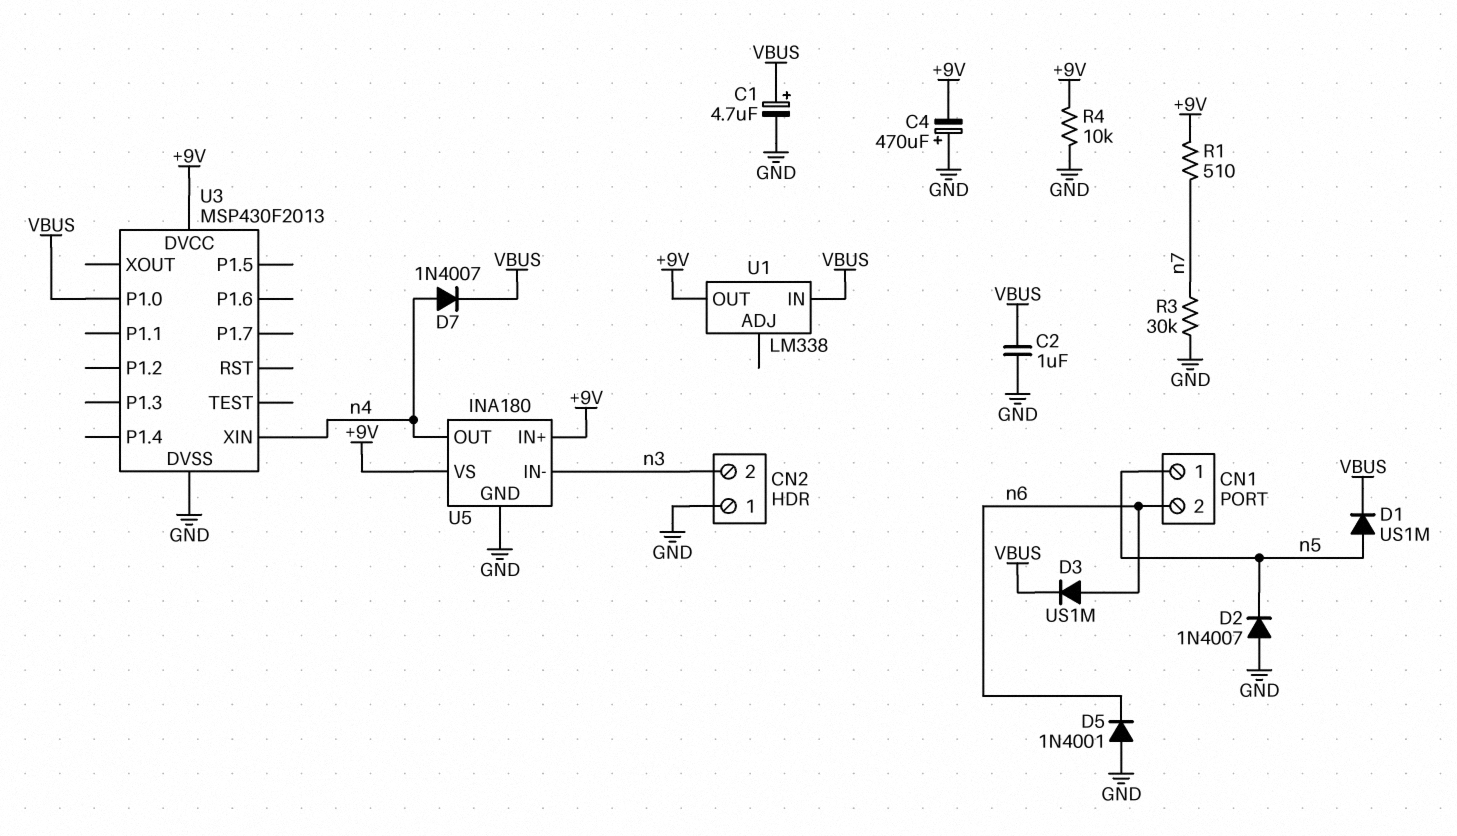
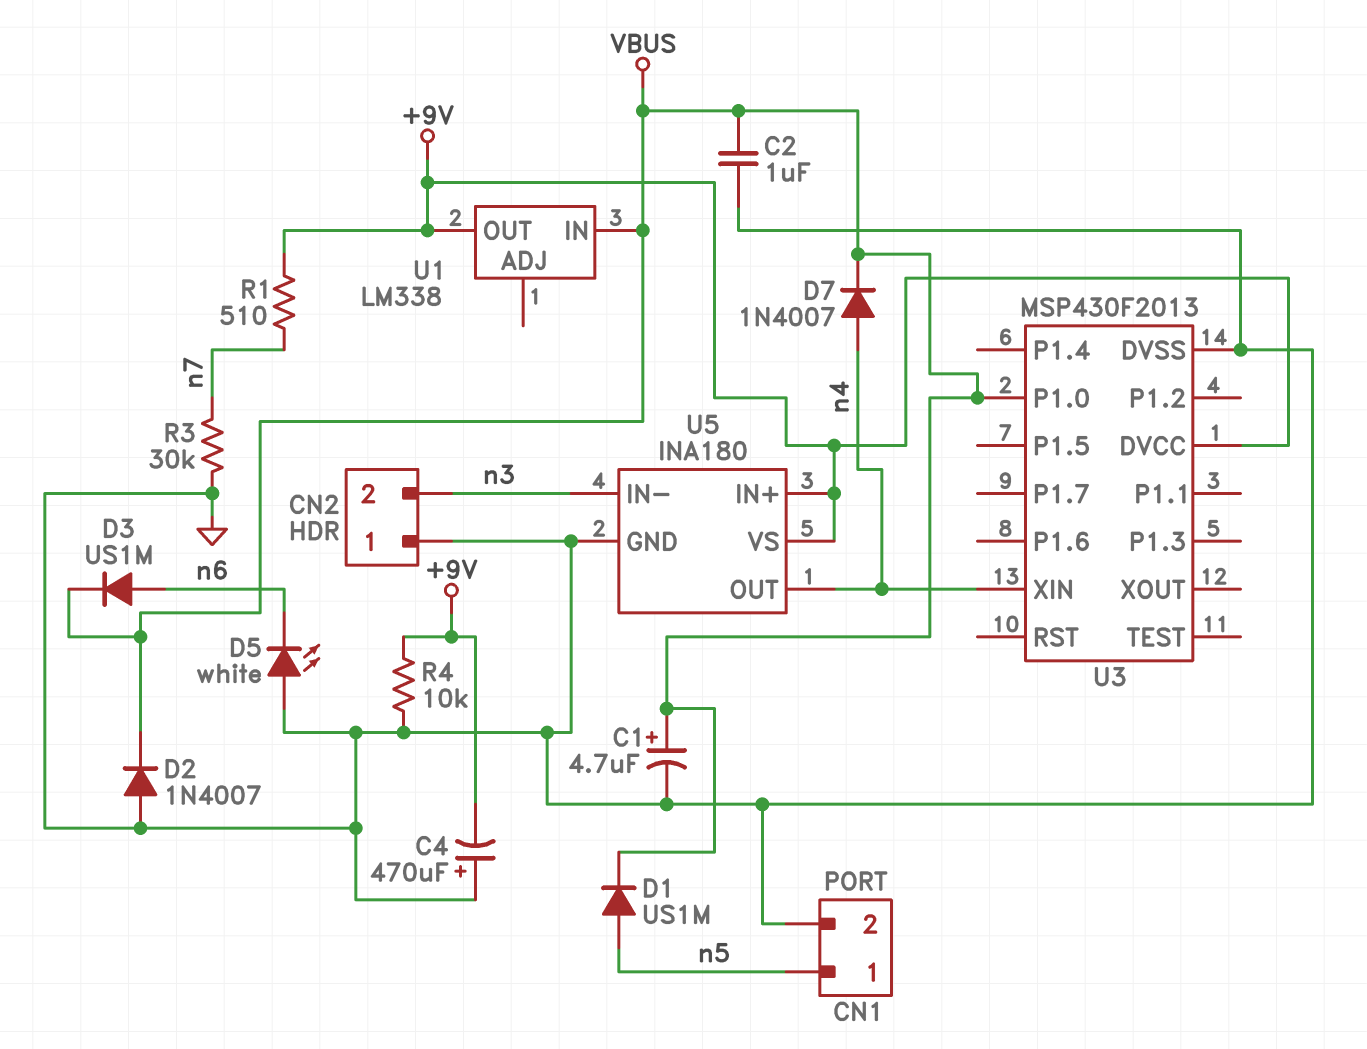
CN1 pin 2: n6 -> GND
D2: diode 1N4007 (A GND, K n5) -> diode 1N4007 (A GND, K VBUS)
D5: diode 1N4001 (A GND, K n6) -> LED white (A GND, K n6)

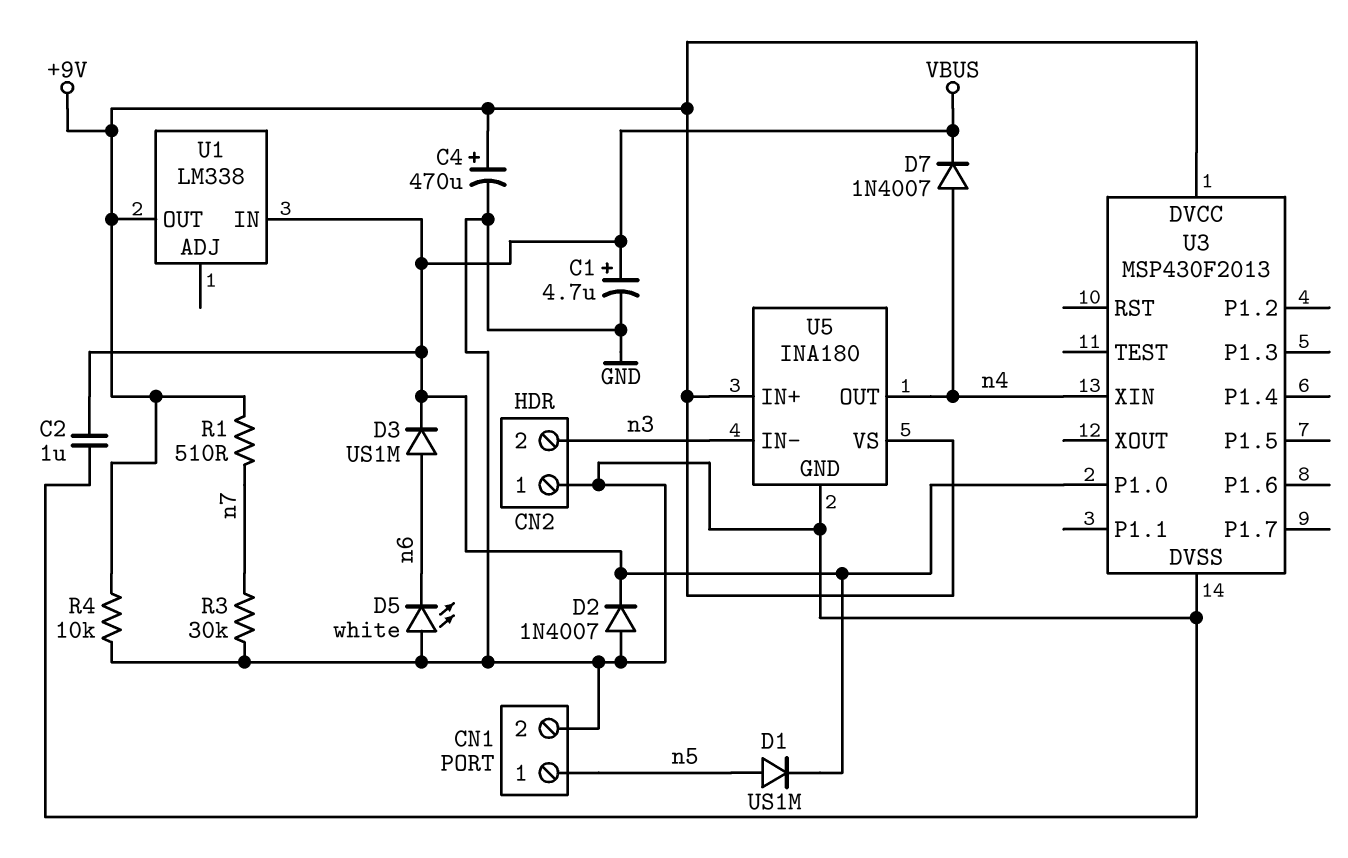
C4: 470uF (plus GND, minus +9V) -> 470uF (plus +9V, minus GND)

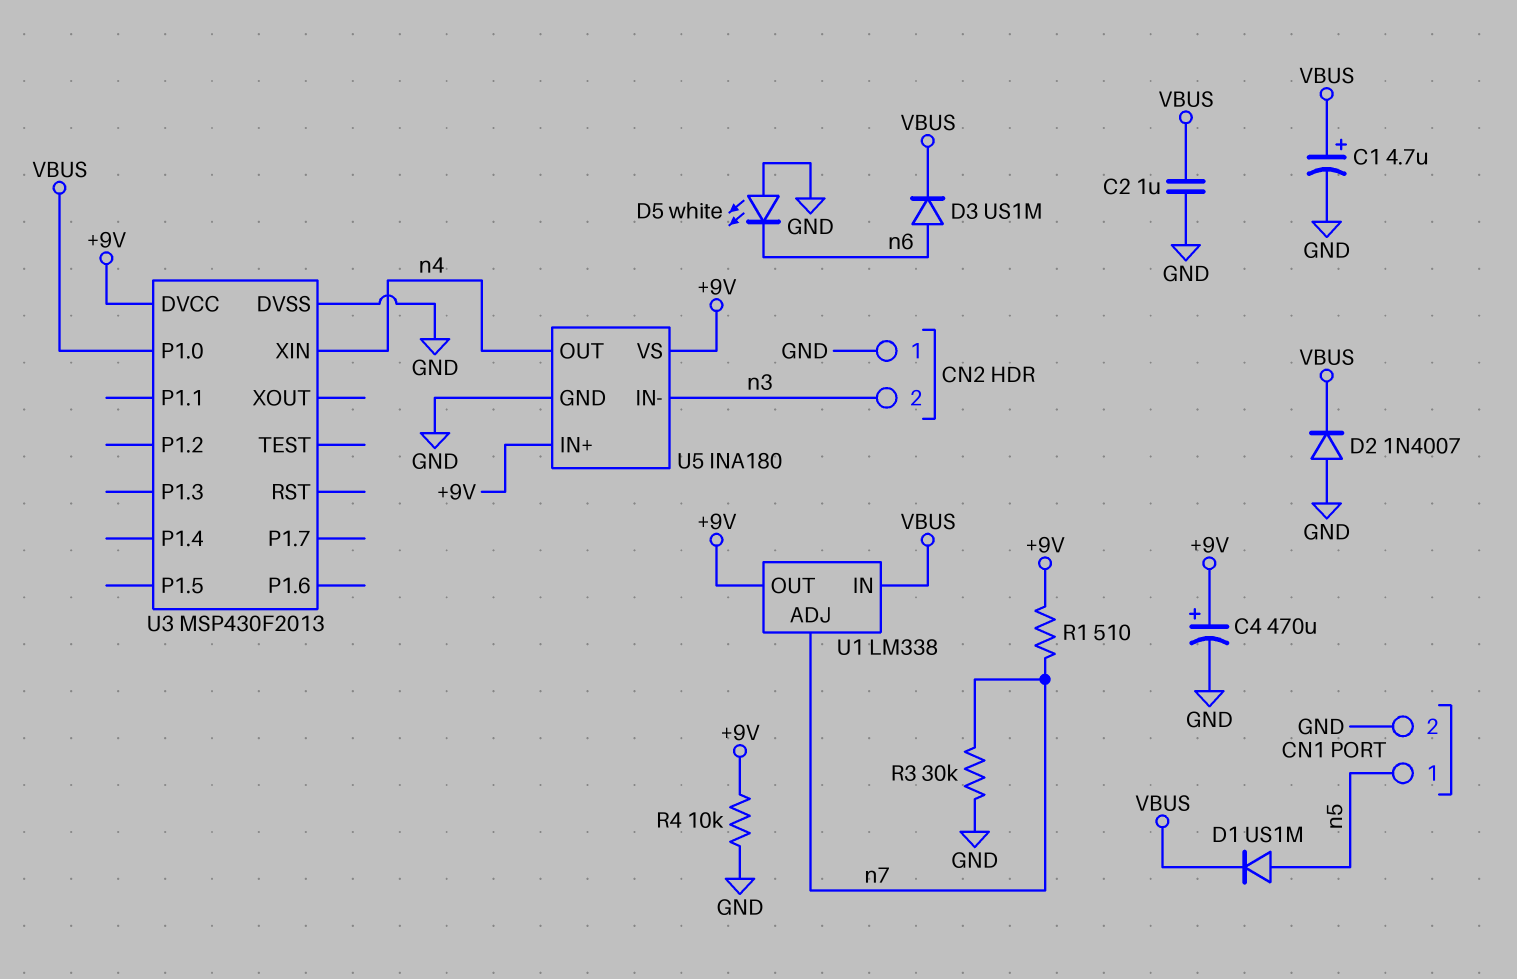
D7: diode 1N4007 (A n4, K VBUS) -> none
U1 pin ADJ: none -> n7

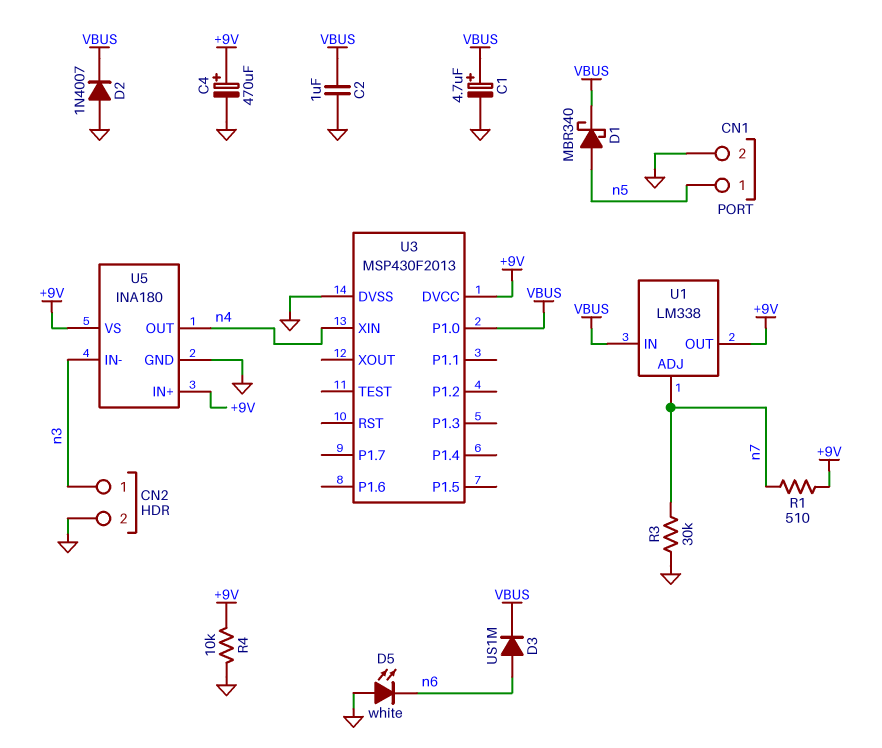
CN2 pin 1: GND -> n3
CN2 pin 2: n3 -> GND
D1: diode US1M (A n5, K VBUS) -> schottky MBR340 (A n5, K VBUS)

